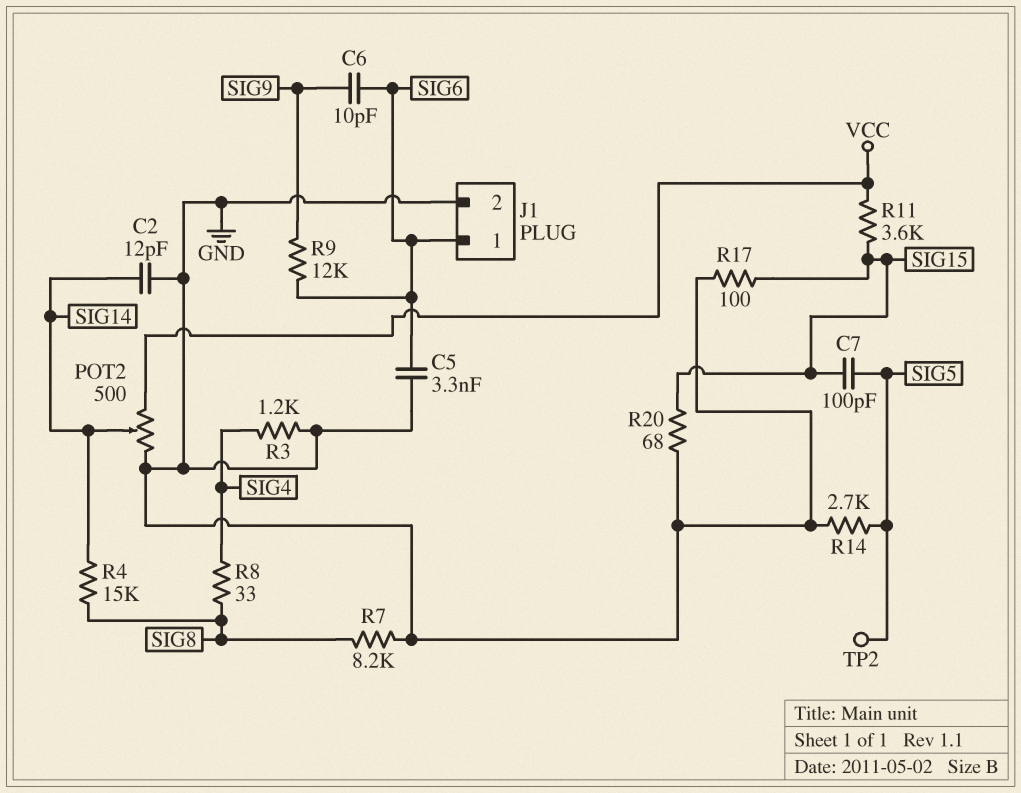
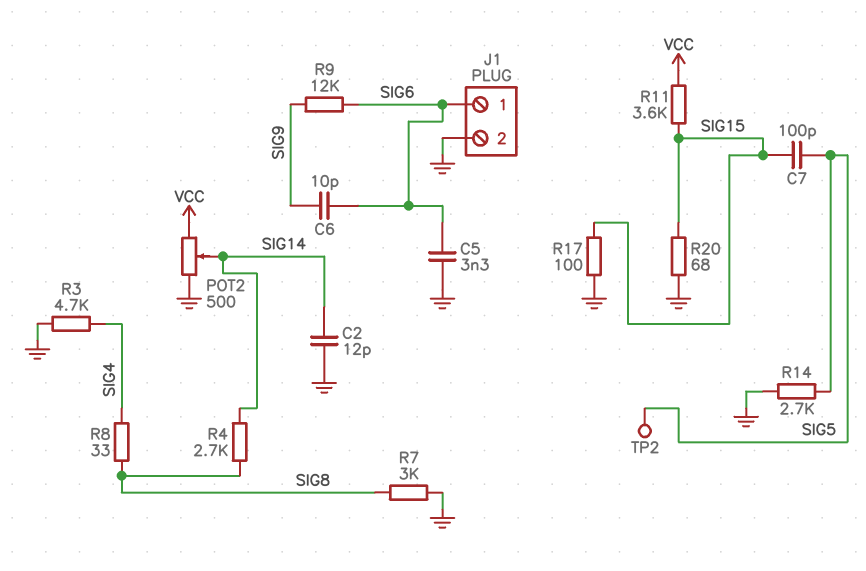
R3: 1.2k (GND, SIG4) -> 4.7k (GND, SIG4)
R4: 15k (SIG8, SIG14) -> 2.7k (SIG8, SIG14)
R7: 8.2k (GND, SIG8) -> 3k (GND, SIG8)

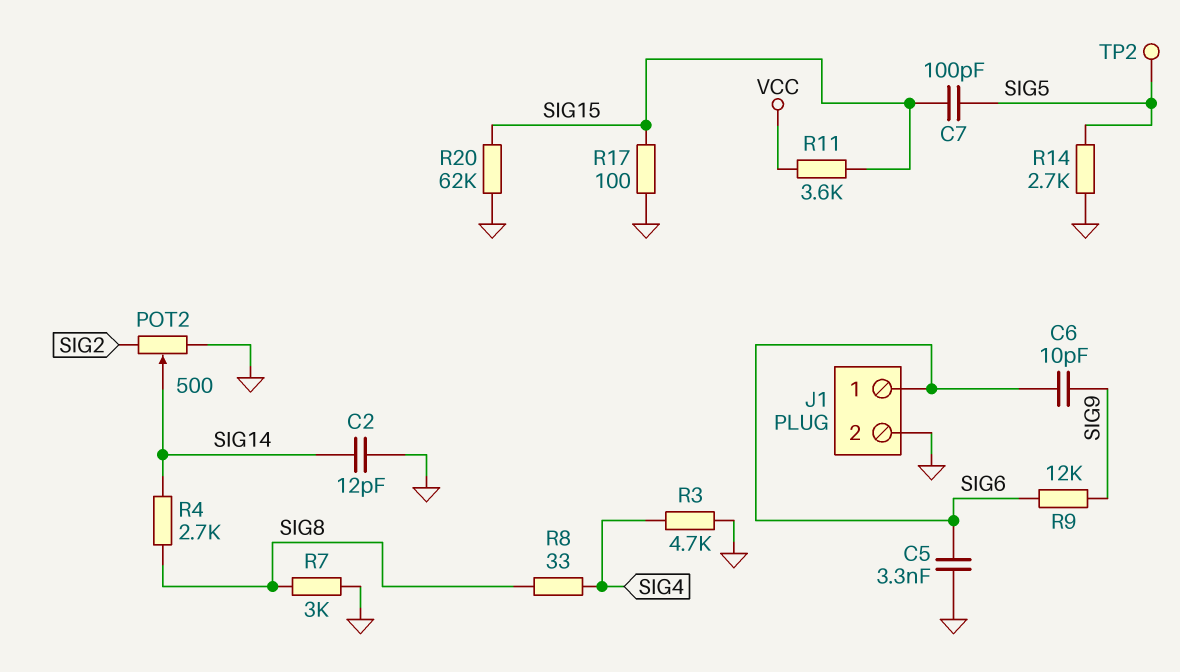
POT2: 500 (GND, VCC, wiper SIG14) -> 500 (GND, SIG2, wiper SIG14)
R20: 68 (GND, SIG15) -> 62k (GND, SIG15)

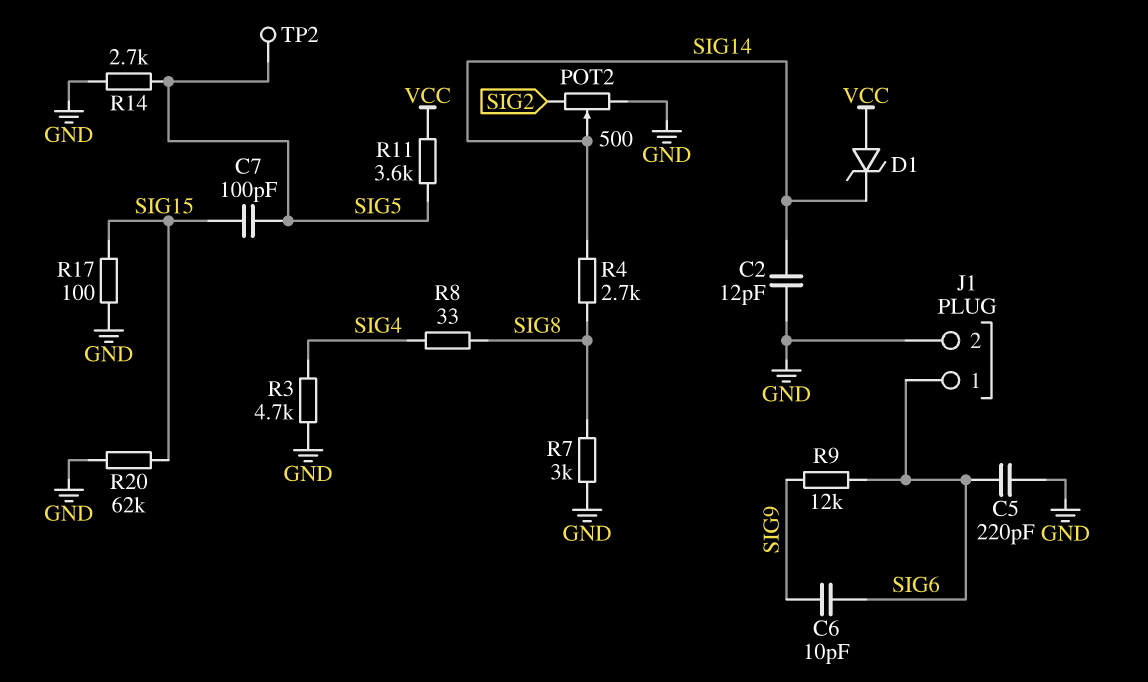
C5: 3.3nF (GND, SIG6) -> 220pF (GND, SIG6)
D1: none -> zener (A VCC, K SIG14)
R11: 3.6k (SIG15, VCC) -> 3.6k (SIG5, VCC)

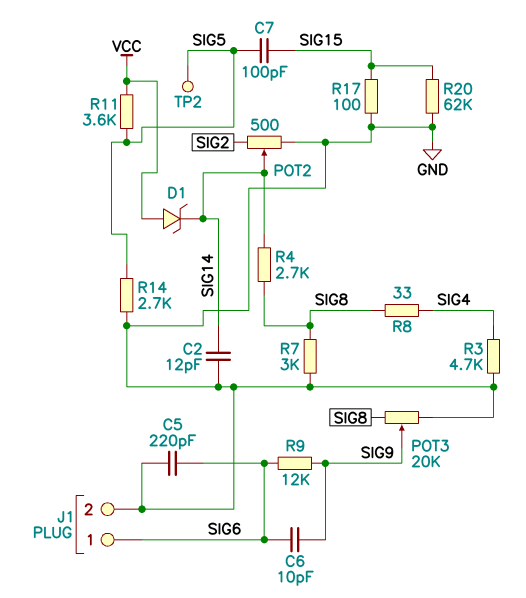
POT3: none -> 20k (GND, SIG8, wiper SIG9)

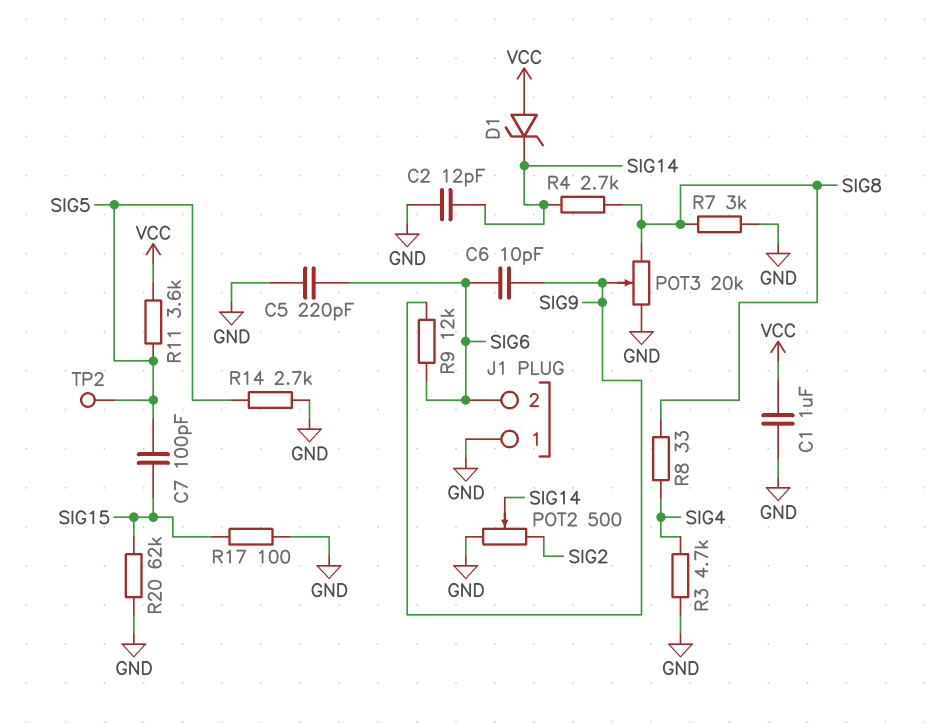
C1: none -> 1uF (GND, VCC)
J1 pin 1: SIG6 -> GND
J1 pin 2: GND -> SIG6

